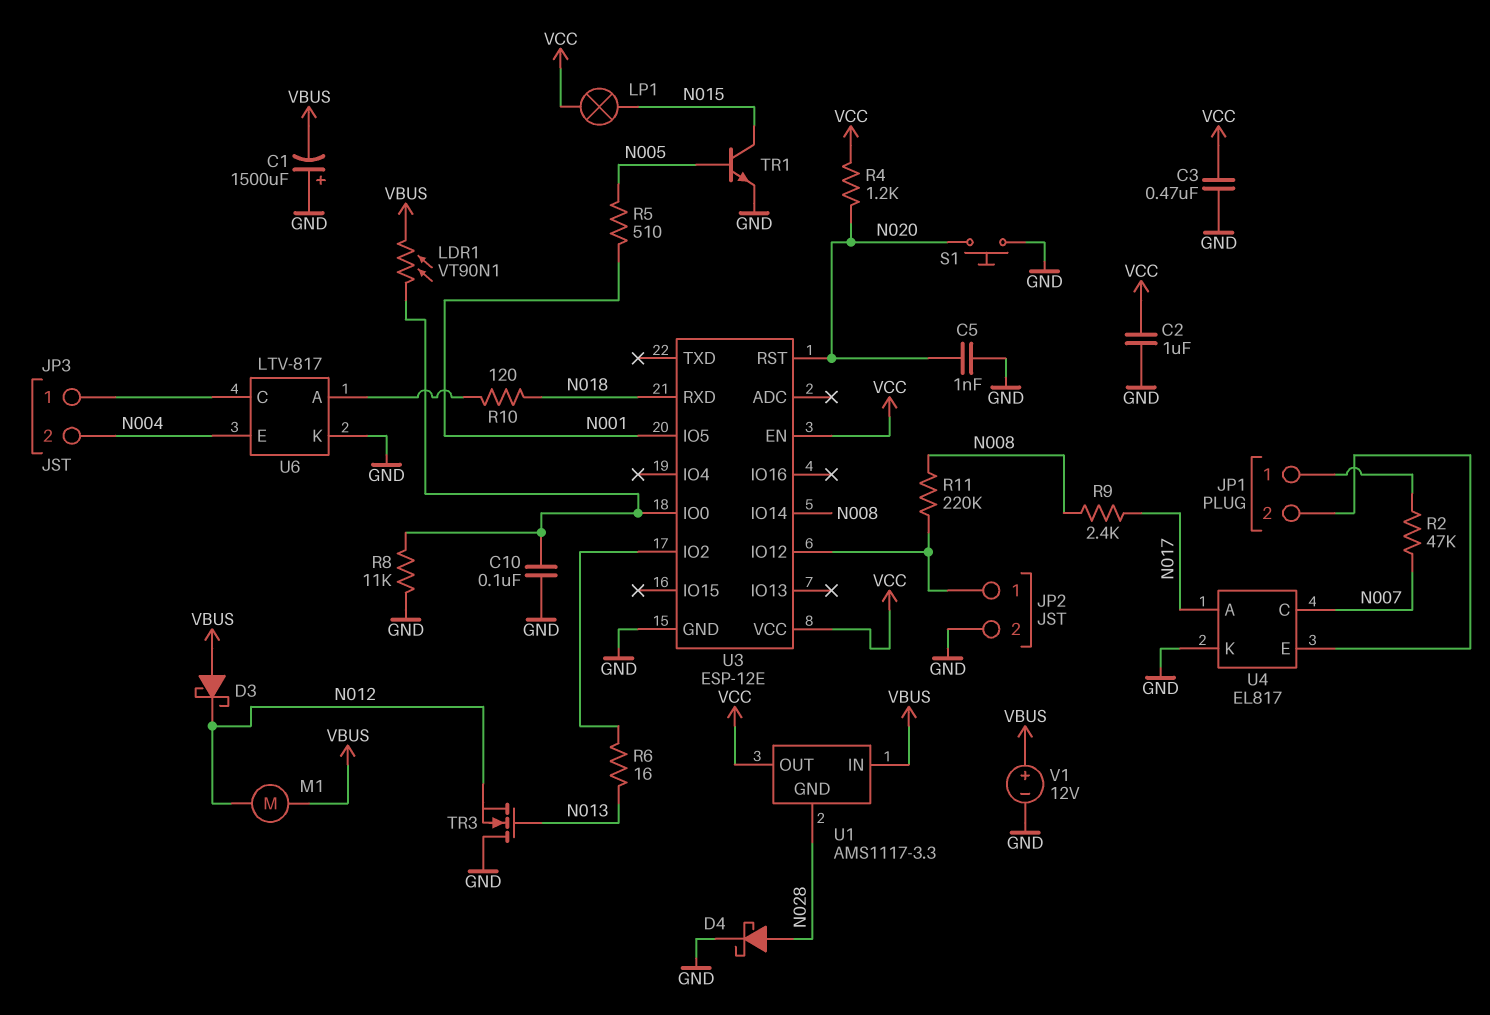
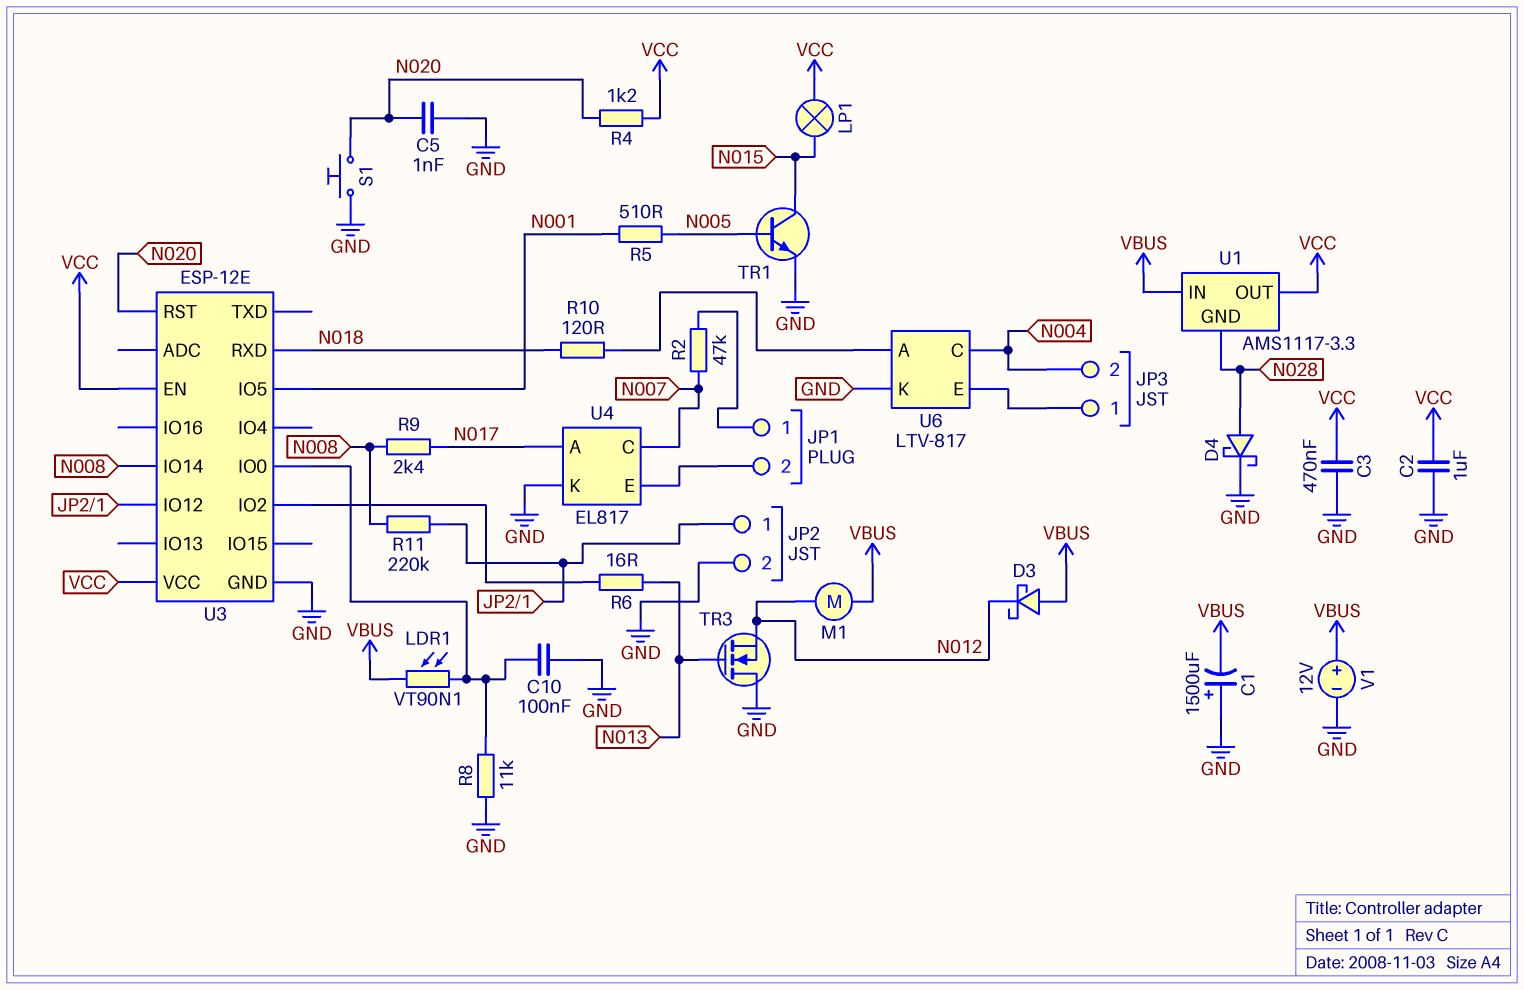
U6 pin C: JP3/1 -> N004
U6 pin E: N004 -> JP3/1

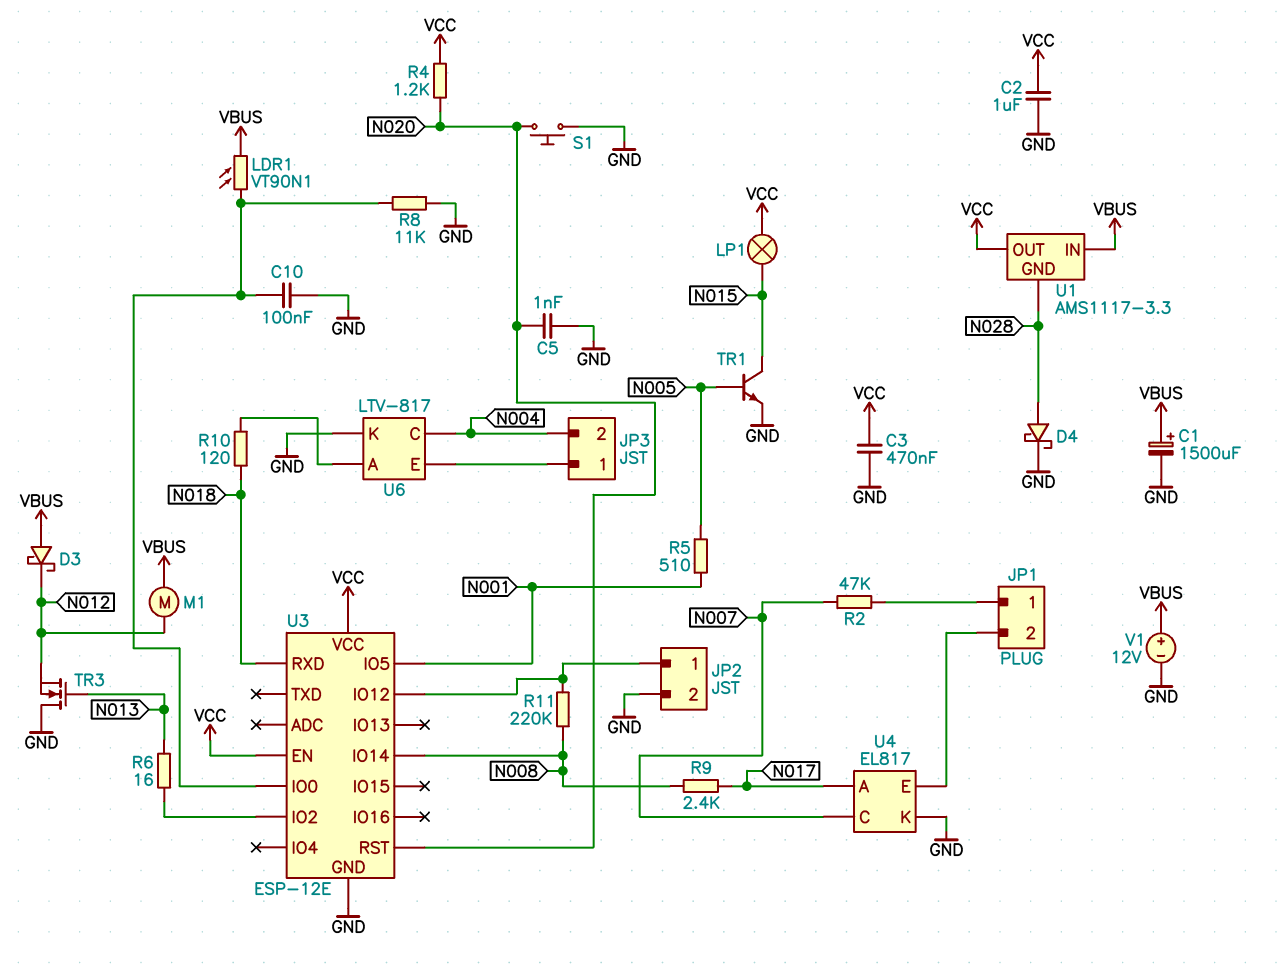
C1: 1500uF (plus GND, minus VBUS) -> 1500uF (plus VBUS, minus GND)

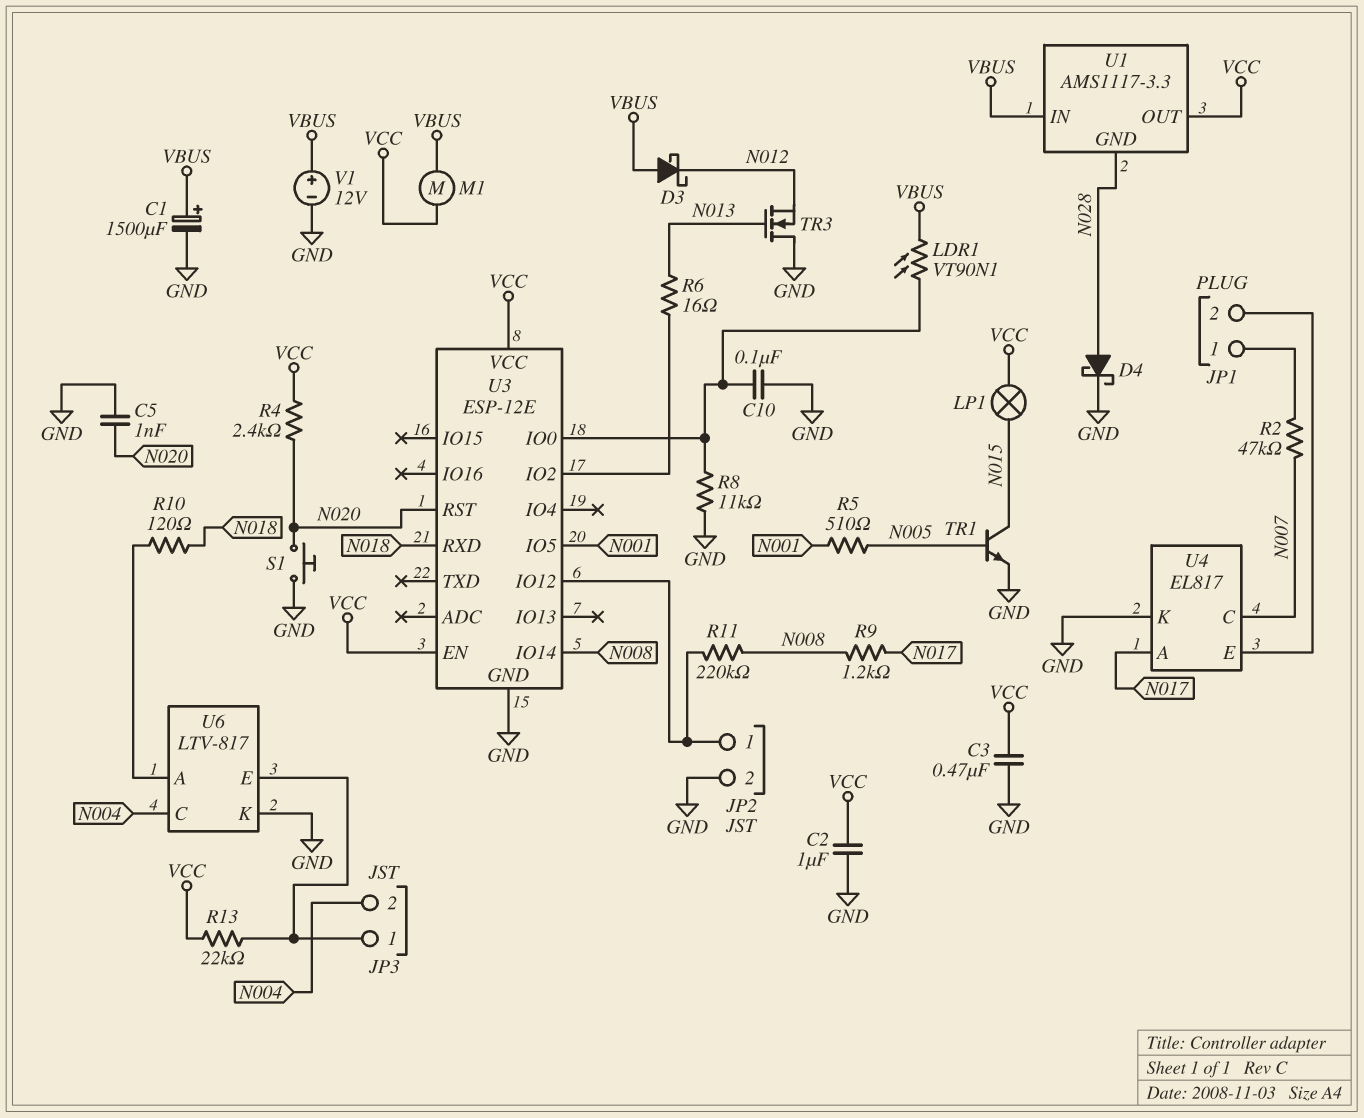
M1: motor (N012, VBUS) -> motor (VBUS, VCC)
R4: 1.2k (N020, VCC) -> 2.4k (N020, VCC)
R9: 2.4k (N008, N017) -> 1.2k (N008, N017)
R13: none -> 22k (JP3/1, VCC)

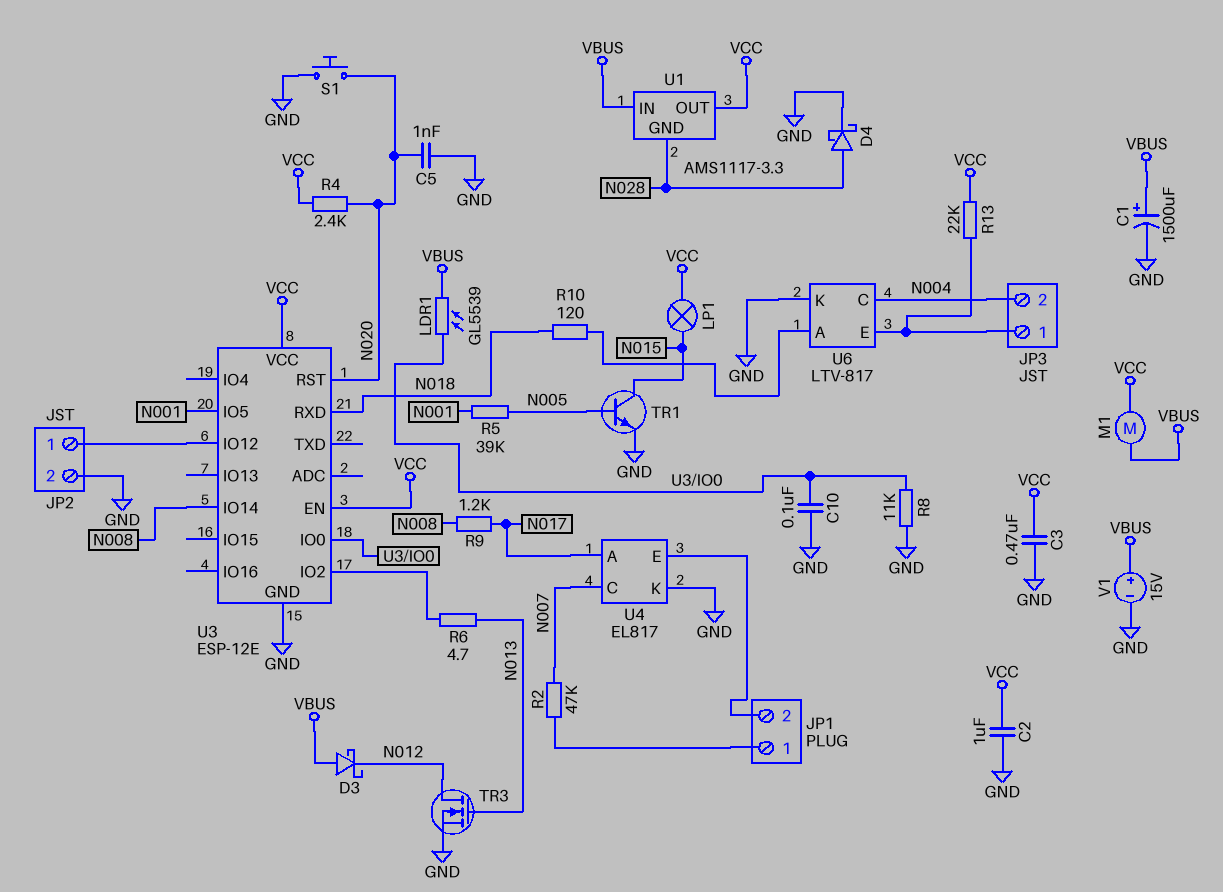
LDR1: VT90N1 (U3/IO0, VBUS) -> GL5539 (U3/IO0, VBUS)
R5: 510 (N001, N005) -> 39k (N001, N005)
R6: 16 (N013, U3/IO2) -> 4.7 (N013, U3/IO2)
R11: 220k (JP2/1, N008) -> none
TR3: NMOS (G N013, D GND, S N012) -> NMOS (G N013, D N012, S GND)
V1: 12V (plus VBUS, minus GND) -> 15V (plus VBUS, minus GND)

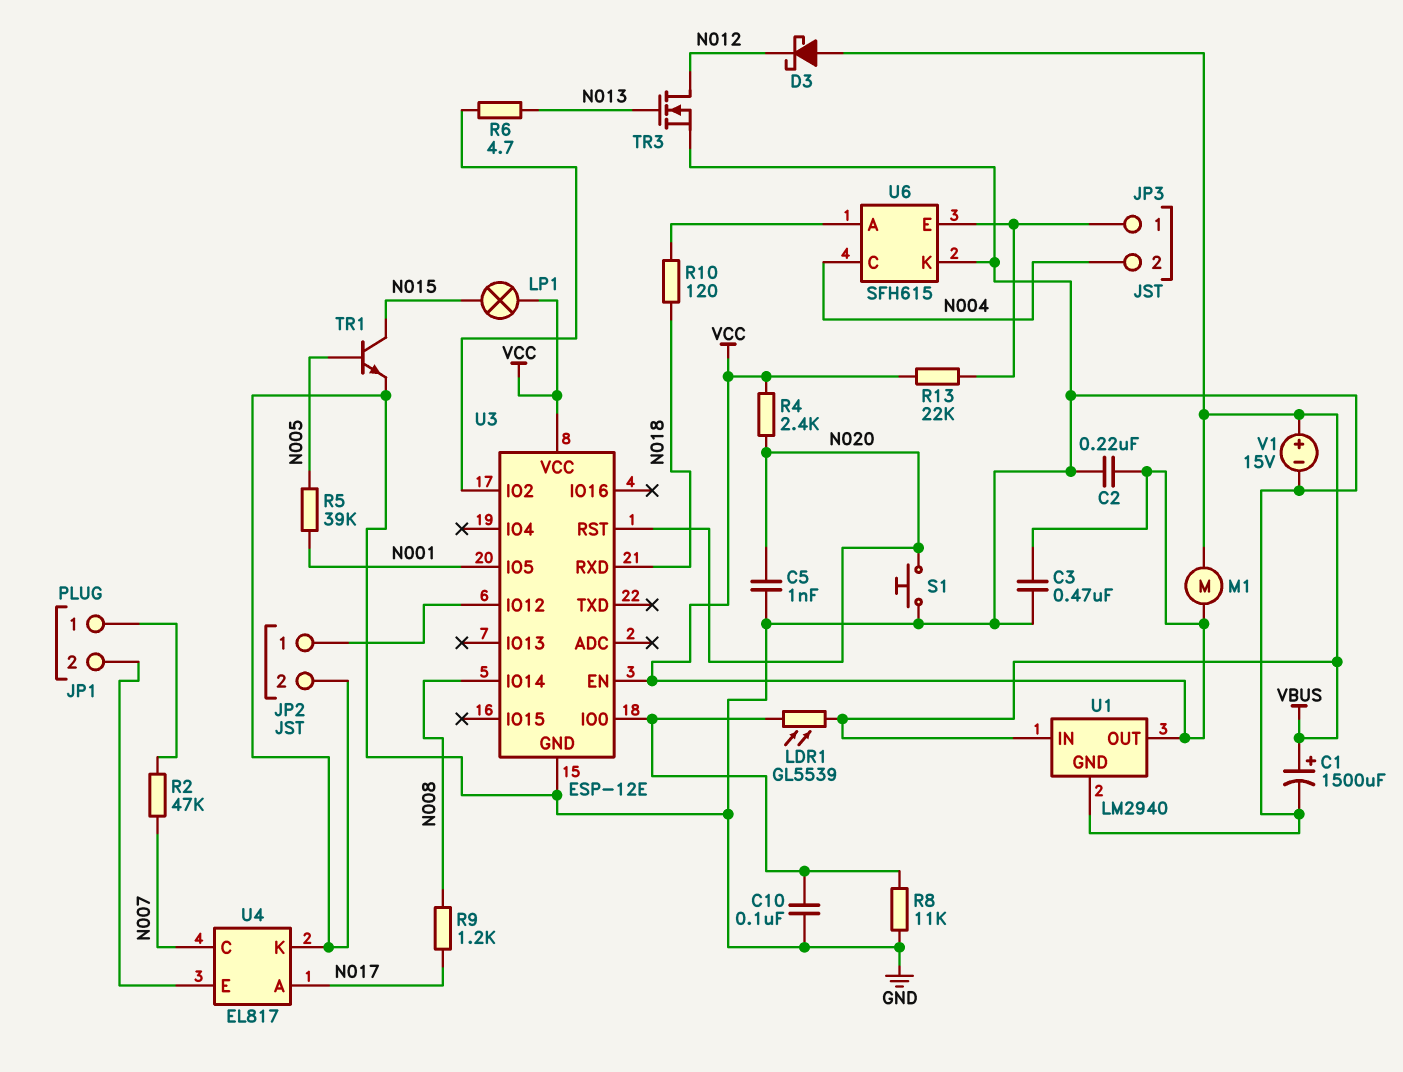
C2: 1uF (GND, VCC) -> 220nF (GND, VCC)
D4: schottky (A N028, K GND) -> none
U1: AMS1117-3.3 -> LM2940
U1 pin GND: N028 -> GND
U6: LTV-817 -> SFH615

